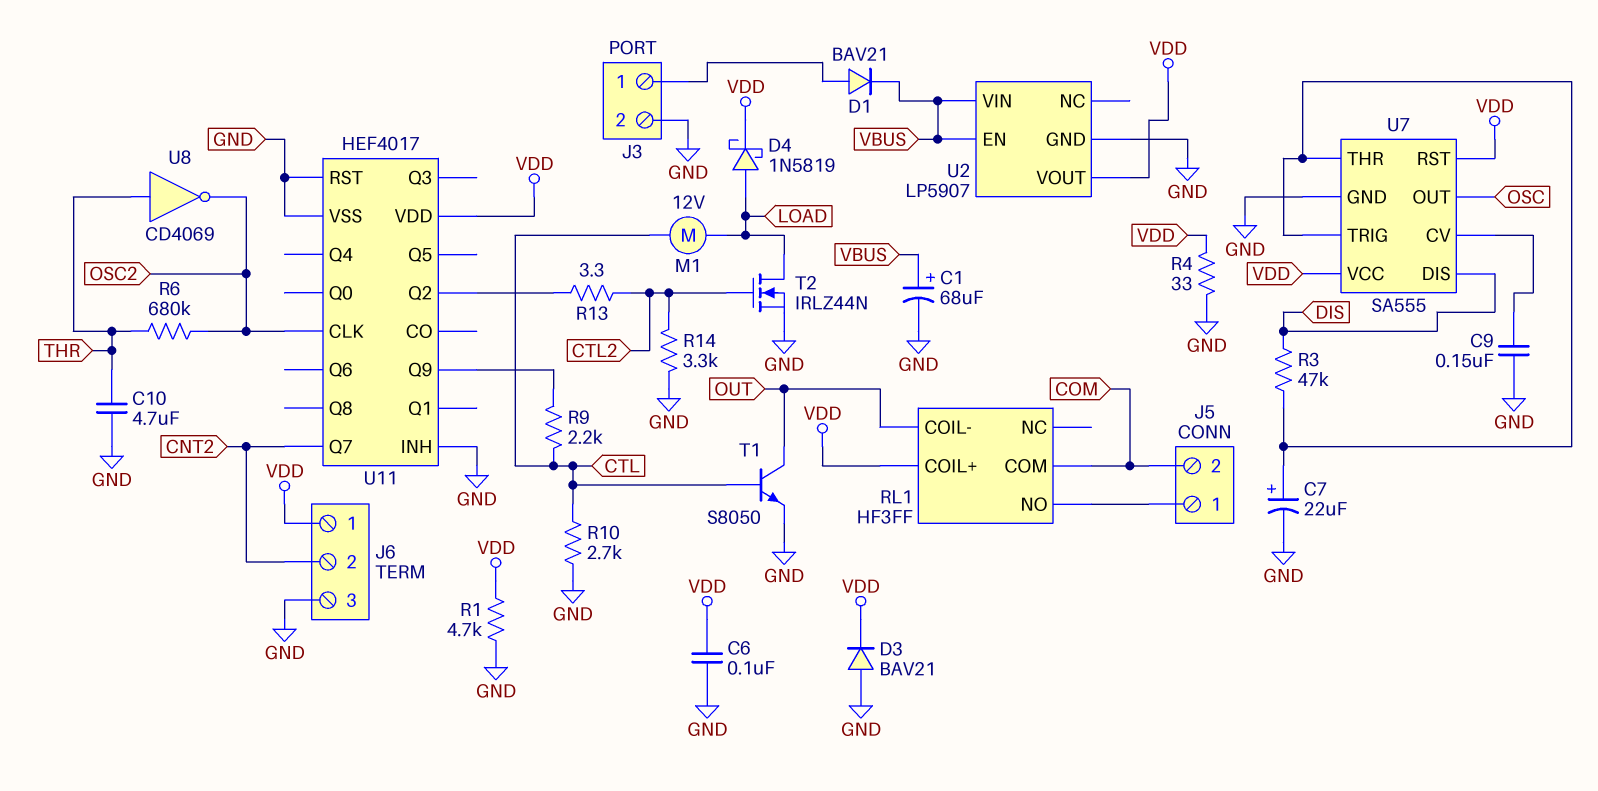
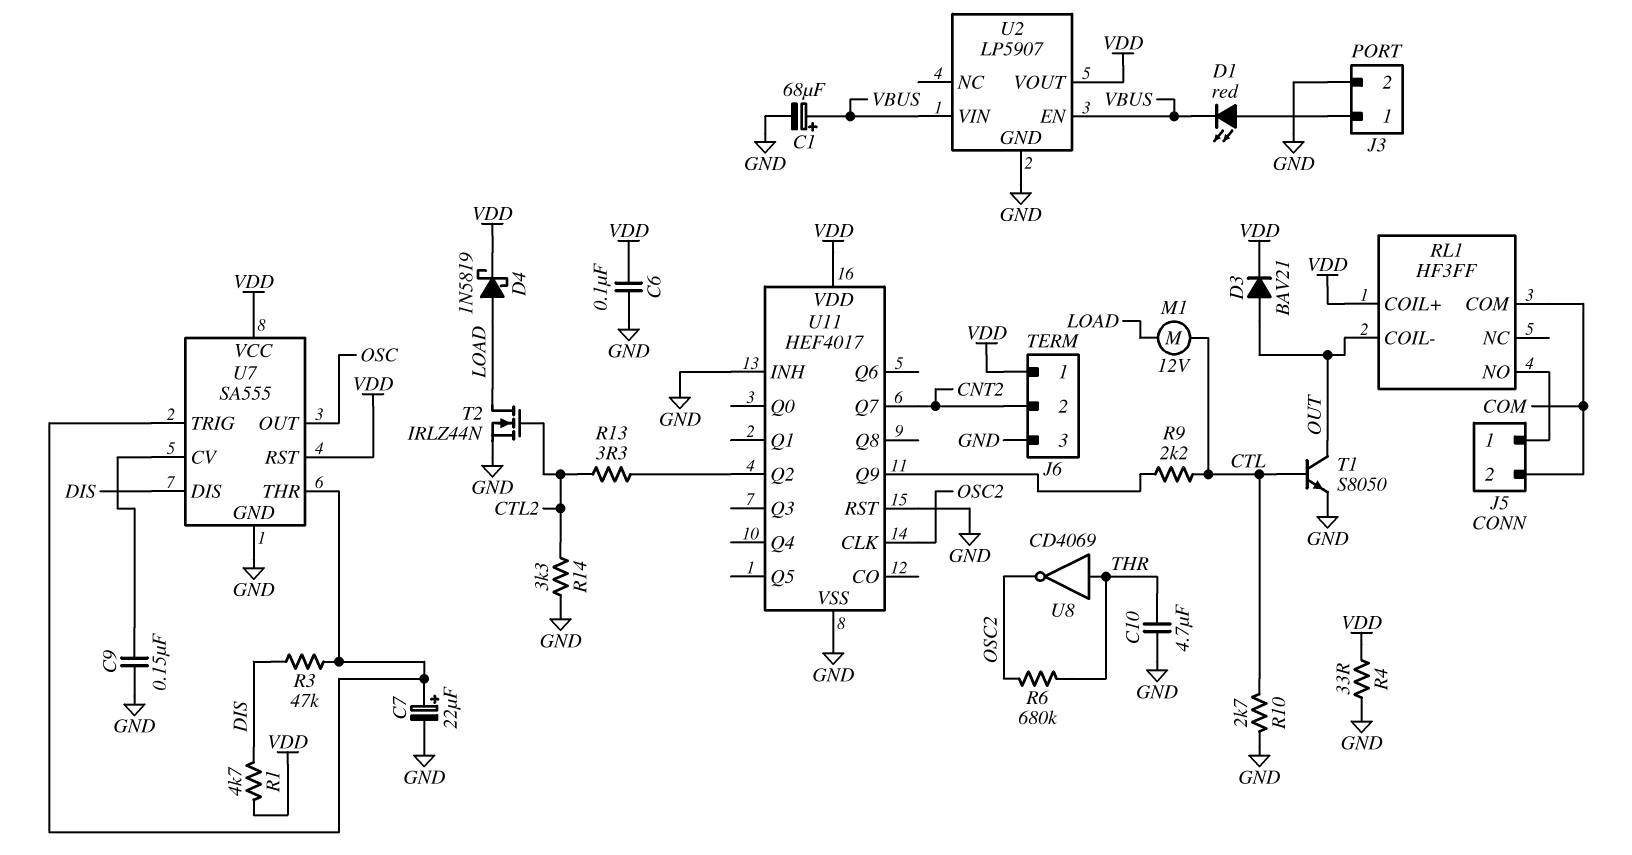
D1: diode BAV21 (A J3/1, K VBUS) -> LED red (A J3/1, K VBUS)
D3: diode BAV21 (A GND, K VDD) -> diode BAV21 (A OUT, K VDD)
R1: 4.7k (GND, VDD) -> 4.7k (DIS, VDD)

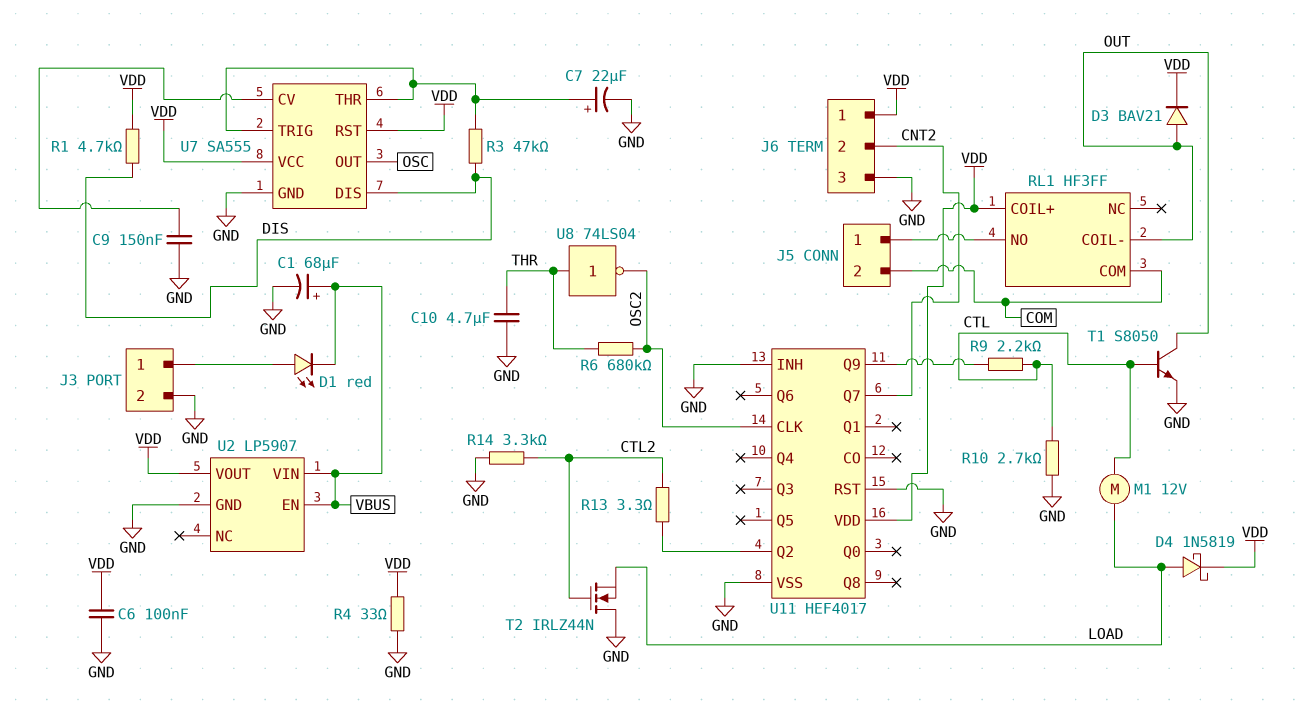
T2: NMOS IRLZ44N (G CTL2, D LOAD, S GND) -> NMOS IRLZ44N (G CTL2, D GND, S LOAD)
U8: NOT CD4069 (in THR, out OSC2) -> NOT 74LS04 (in THR, out OSC2)

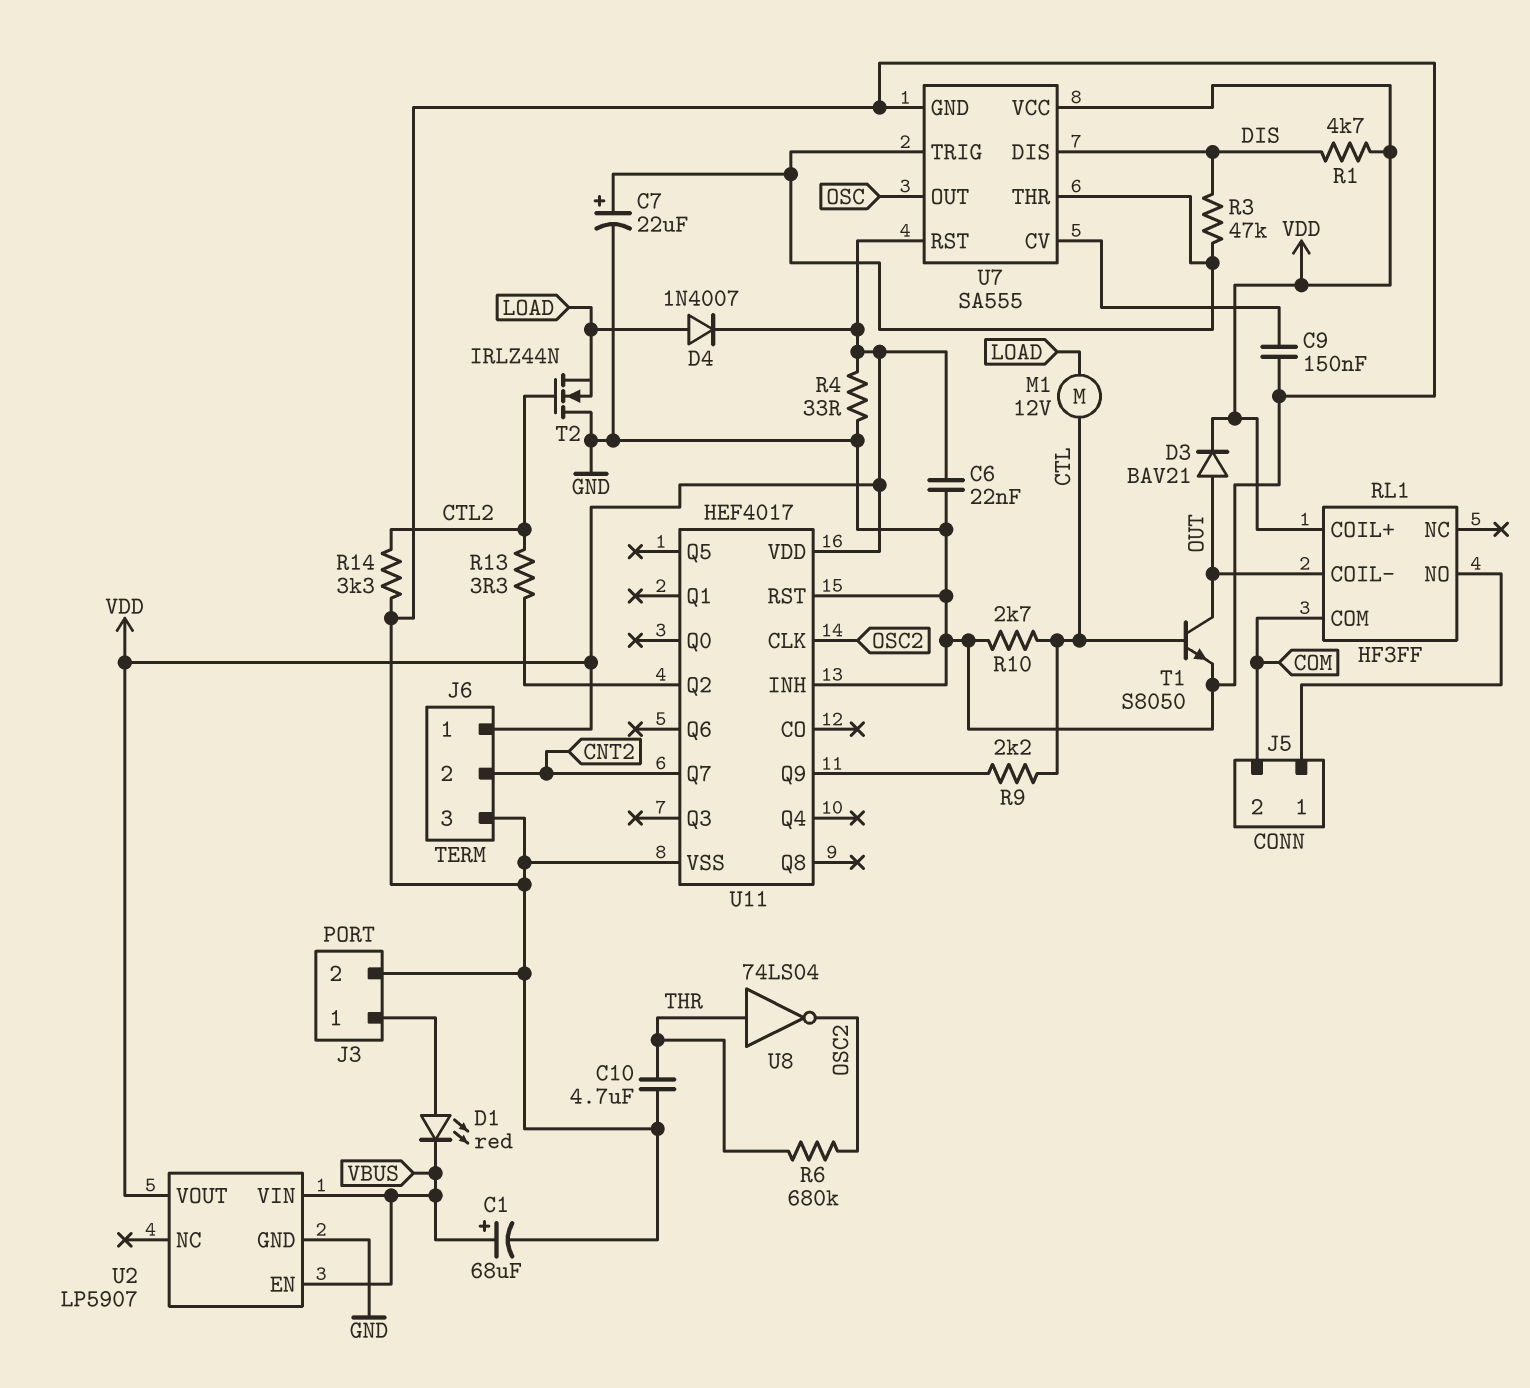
C6: 100nF (GND, VDD) -> 22nF (GND, VDD)
D4: schottky 1N5819 (A LOAD, K VDD) -> diode 1N4007 (A LOAD, K VDD)

